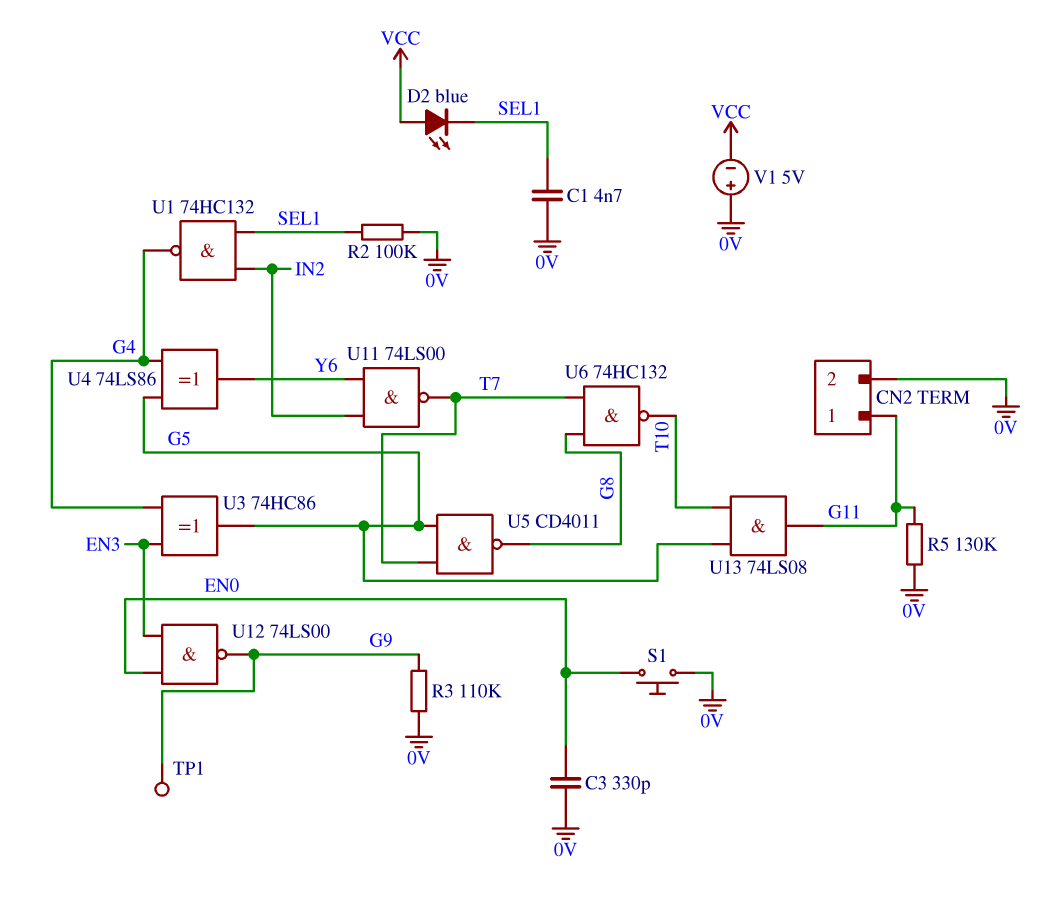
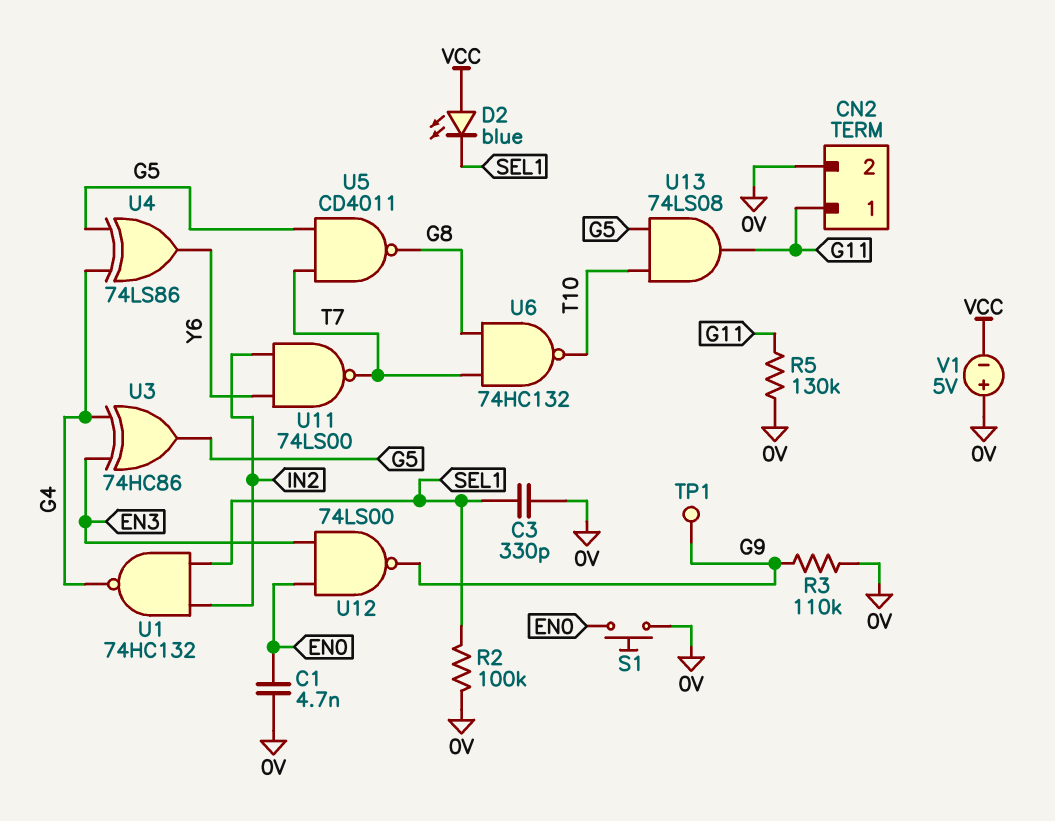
C1: 4.7nF (0V, SEL1) -> 4.7nF (0V, EN0)
C3: 330pF (0V, EN0) -> 330pF (0V, SEL1)

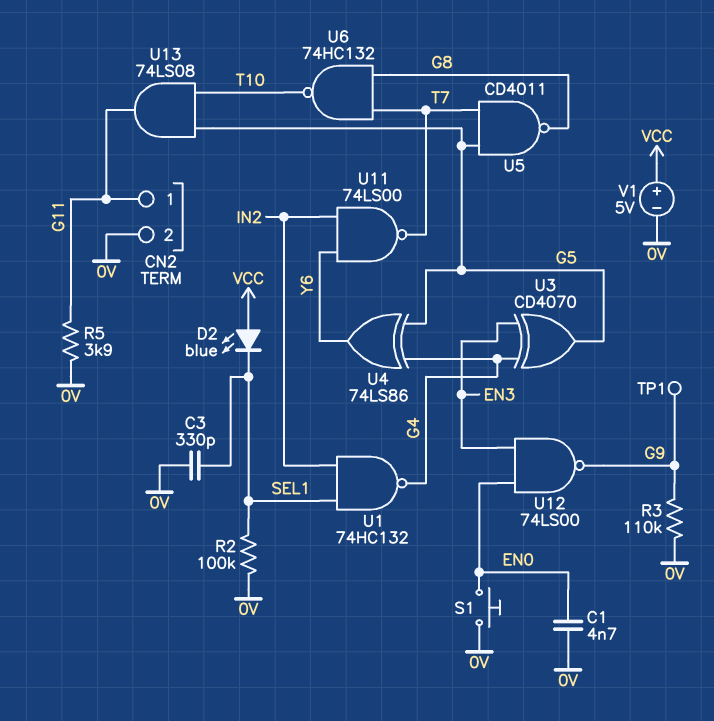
R5: 130k (0V, G11) -> 3.9k (0V, G11)
U3: XOR 74HC86 (in EN3, in G4, out G5) -> XOR CD4070 (in EN3, in G4, out G5)
V1: 5V (plus 0V, minus VCC) -> 5V (plus VCC, minus 0V)

